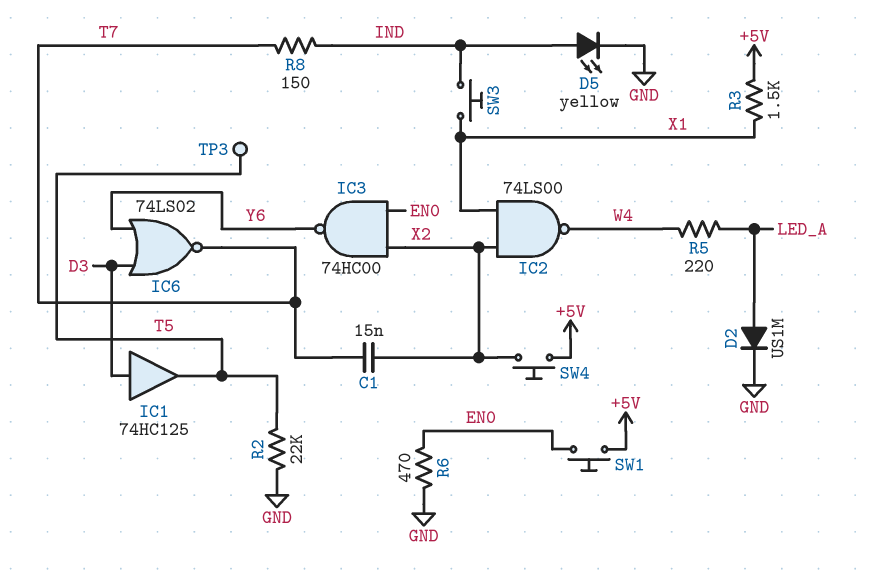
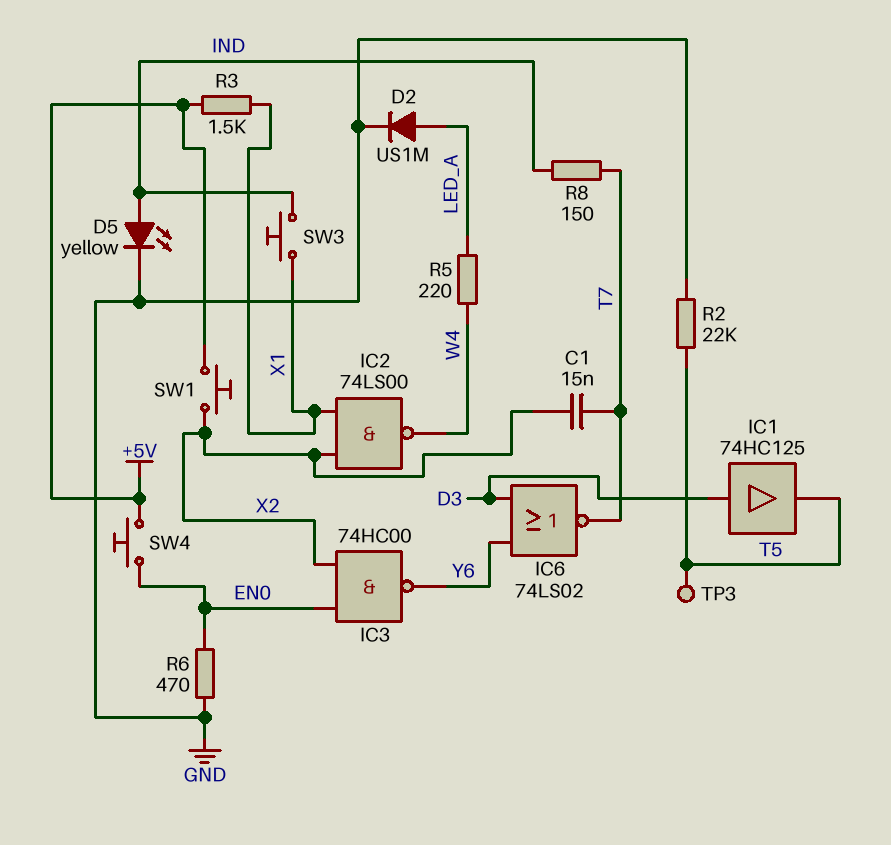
SW1: button (+5V, EN0) -> button (+5V, X2)
SW4: button (+5V, X2) -> button (+5V, EN0)

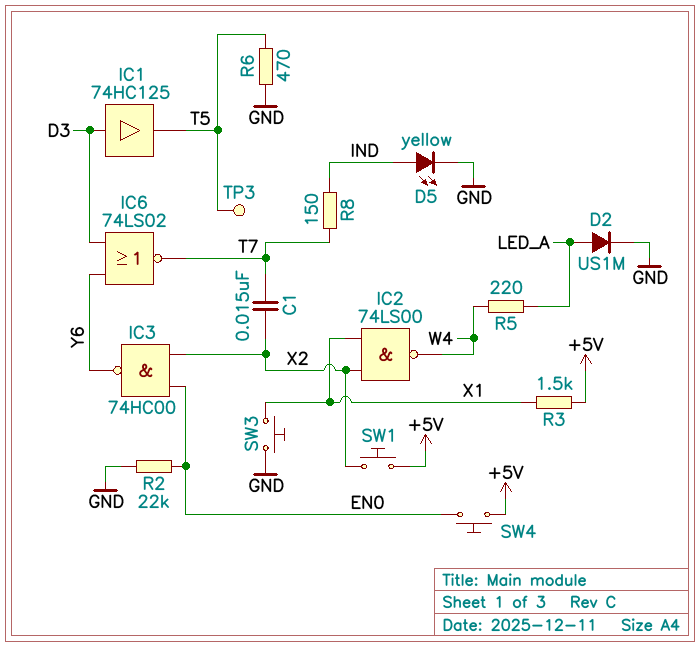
R2: 22k (GND, T5) -> 22k (EN0, GND)
R6: 470 (EN0, GND) -> 470 (GND, T5)
SW3: button (IND, X1) -> button (GND, X1)

